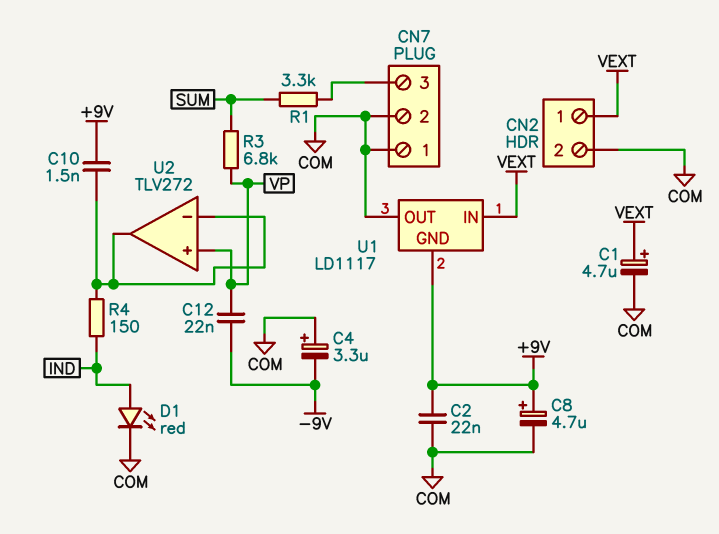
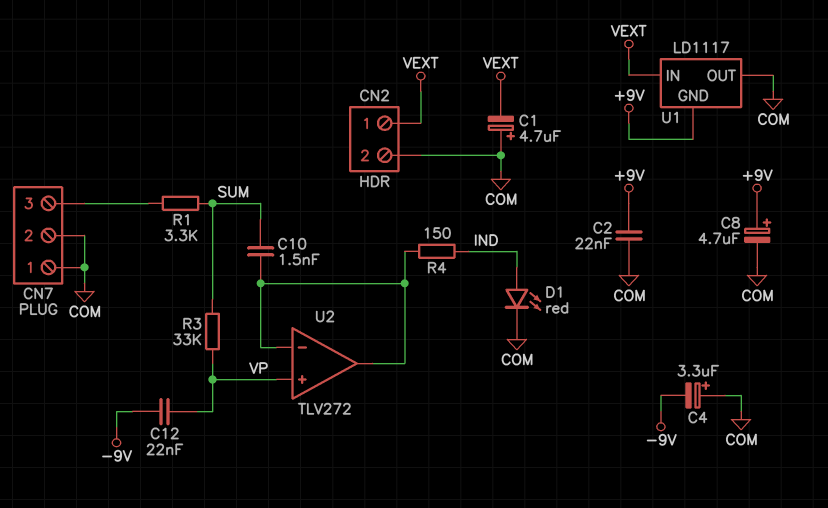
C1: 4.7uF (plus VEXT, minus COM) -> 4.7uF (plus COM, minus VEXT)
C10: 1.5nF (+9V, U2/in-) -> 1.5nF (SUM, U2/in-)
R3: 6.8k (SUM, VP) -> 33k (SUM, VP)

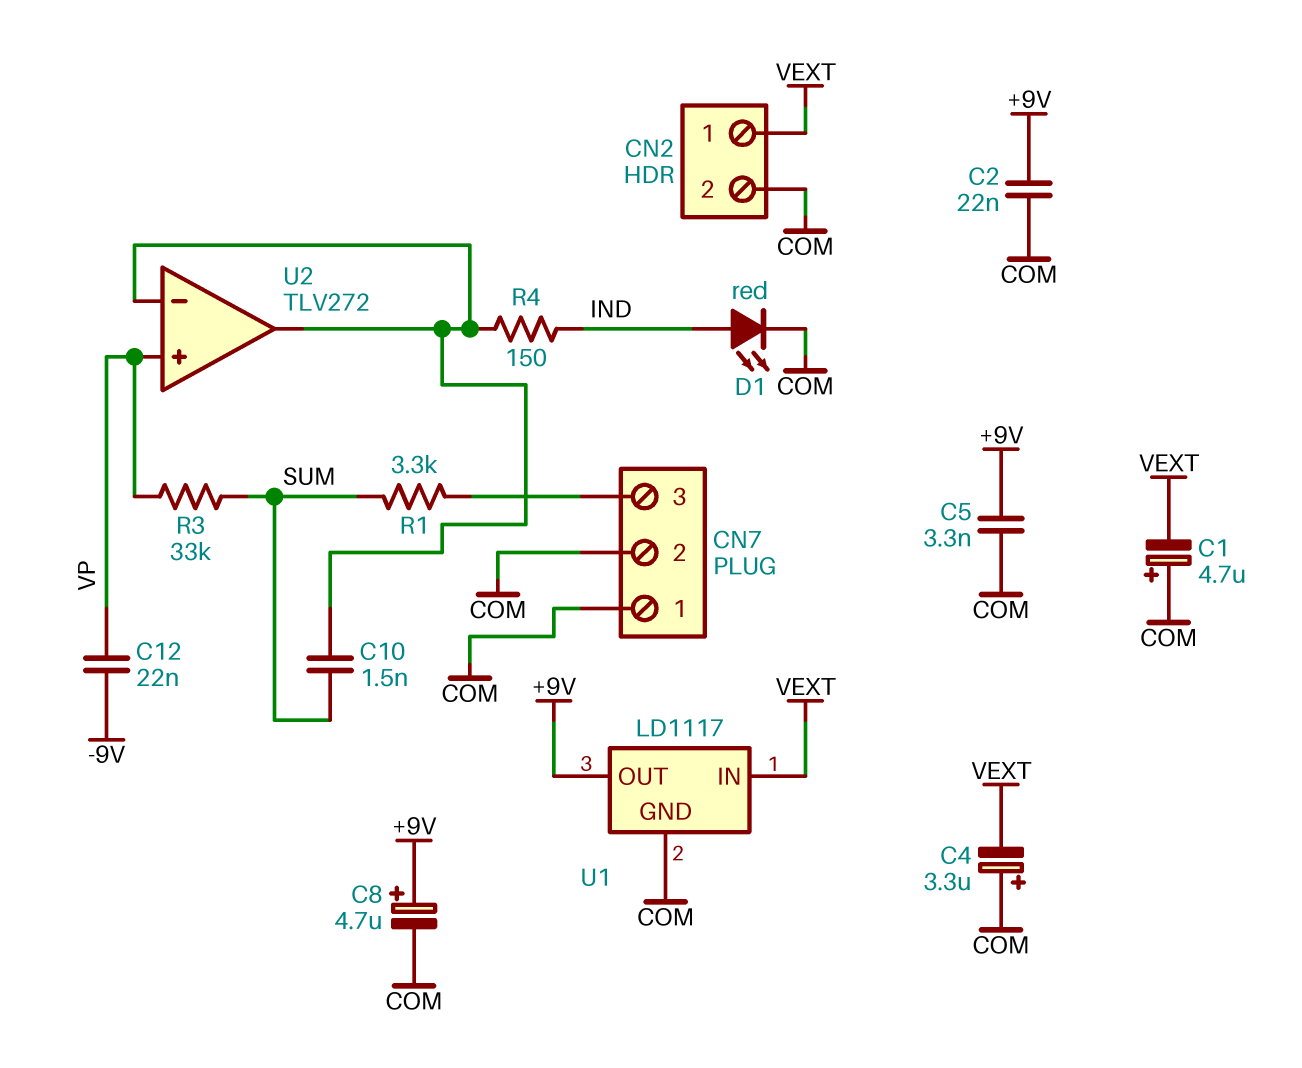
C4: 3.3uF (plus COM, minus -9V) -> 3.3uF (plus COM, minus VEXT)
C5: none -> 3.3nF (+9V, COM)
U1 pin GND: +9V -> COM
U1 pin OUT: COM -> +9V

